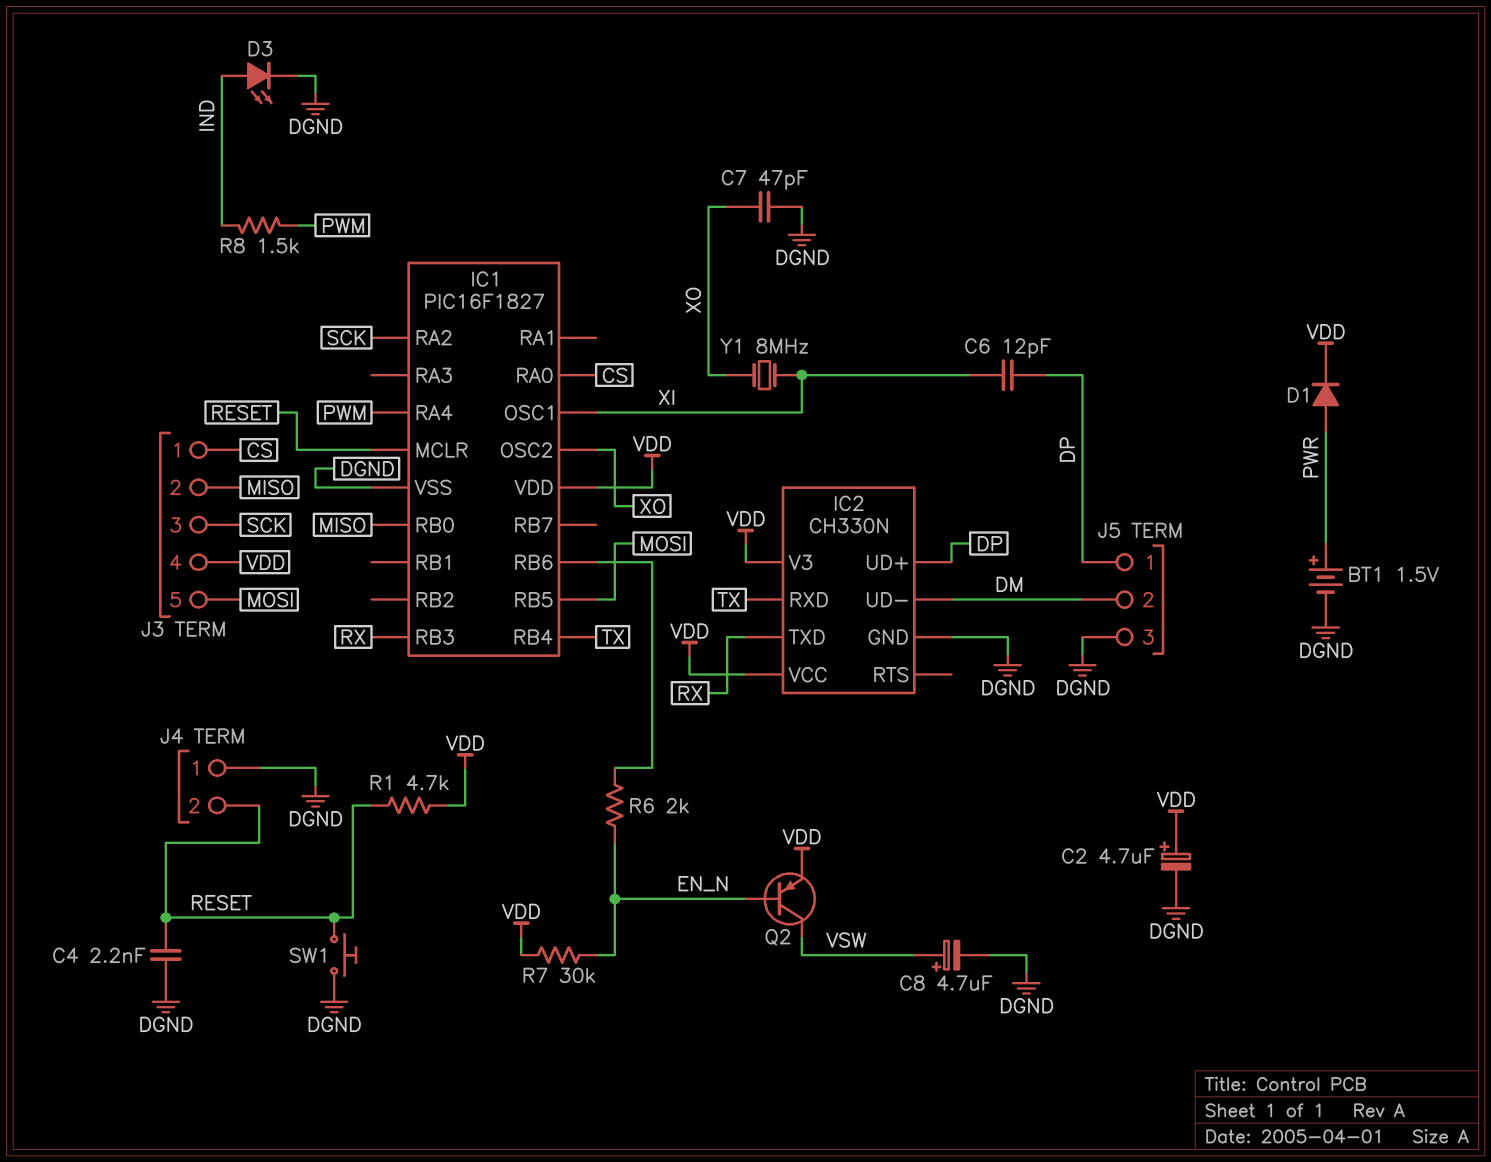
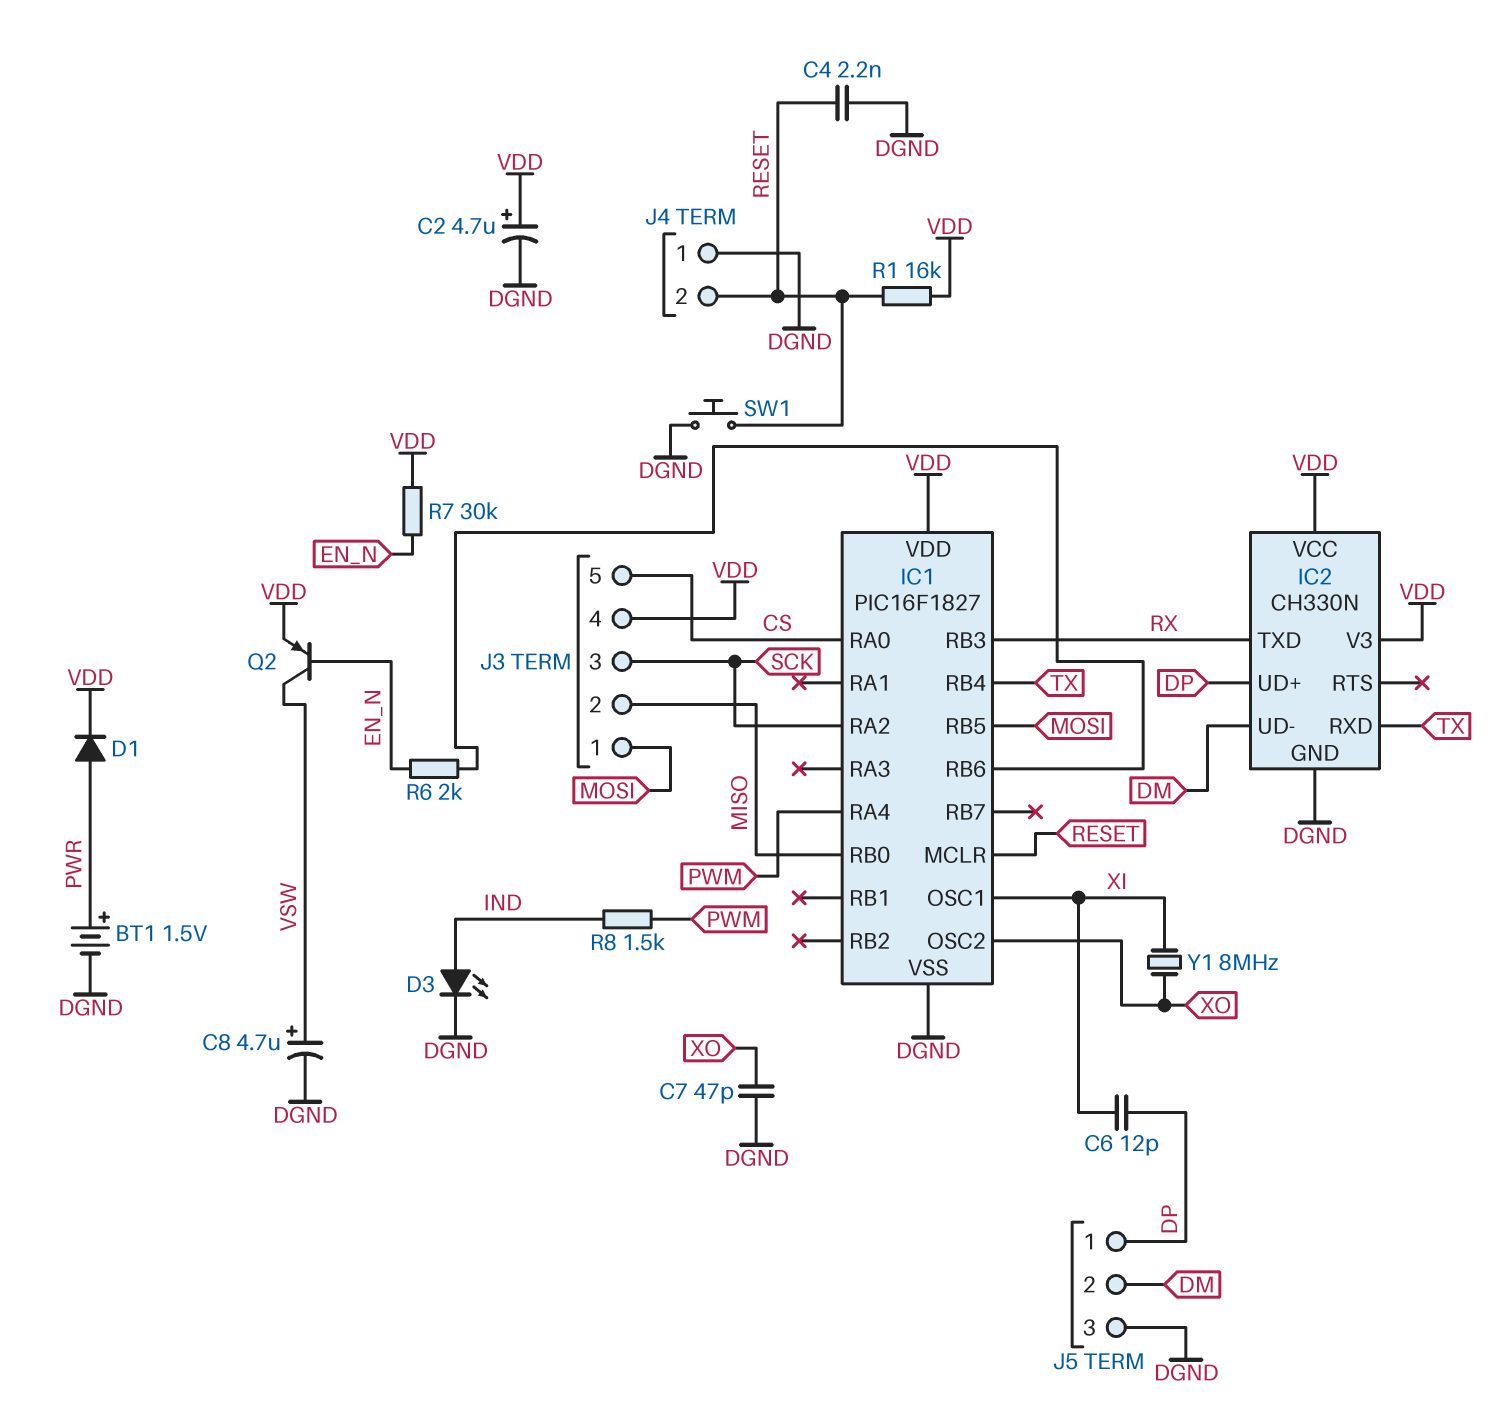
J3 pin 1: CS -> MOSI
J3 pin 5: MOSI -> CS
R1: 4.7k (RESET, VDD) -> 16k (RESET, VDD)

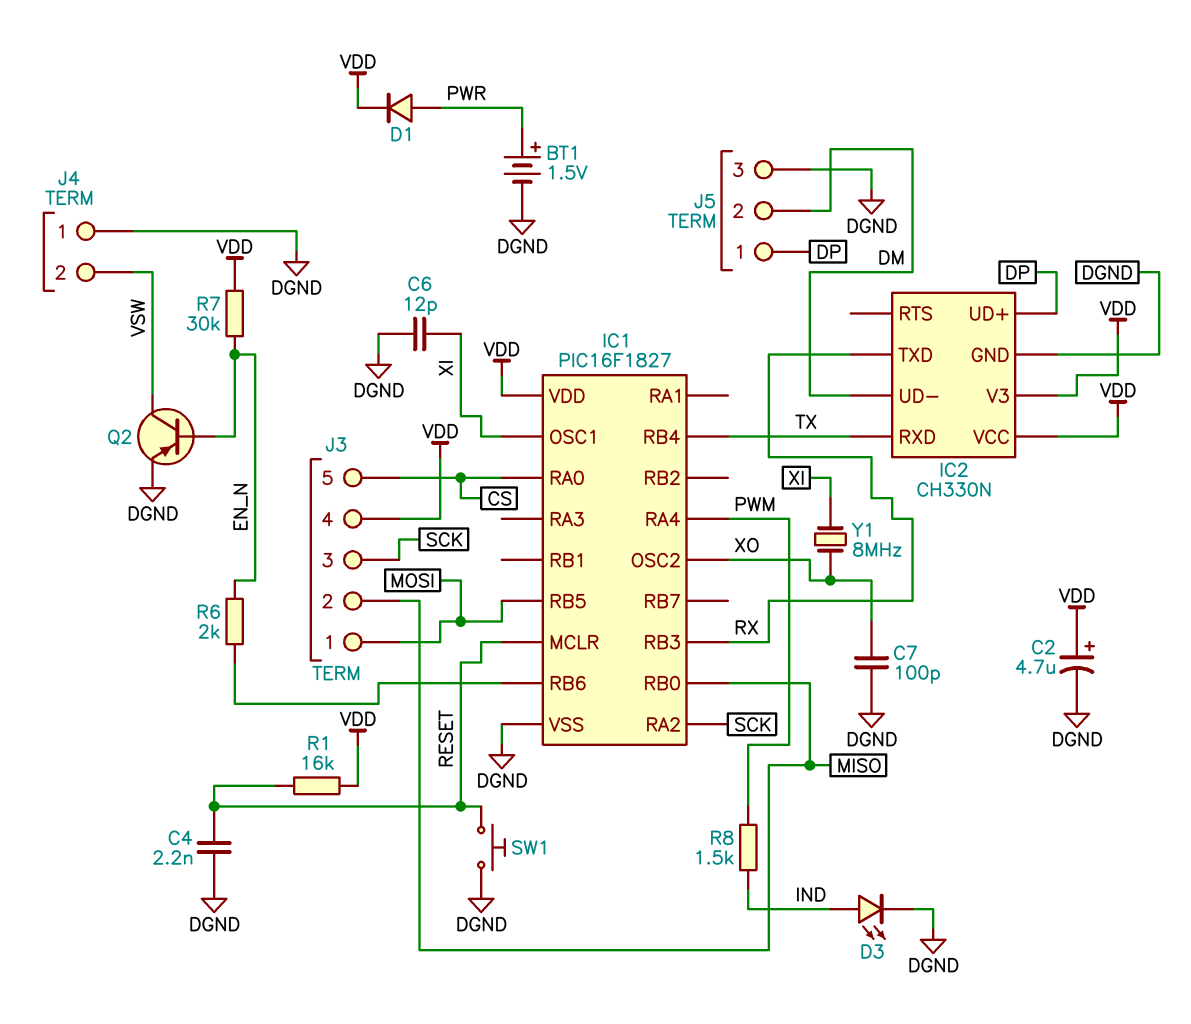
C6: 12pF (DP, XI) -> 12pF (DGND, XI)
C7: 47pF (DGND, XO) -> 100pF (DGND, XO)
C8: 4.7uF (plus VSW, minus DGND) -> none
J4 pin 2: RESET -> VSW
Q2: PNP (B EN_N, C VSW, E VDD) -> PNP (B EN_N, C VSW, E DGND)

